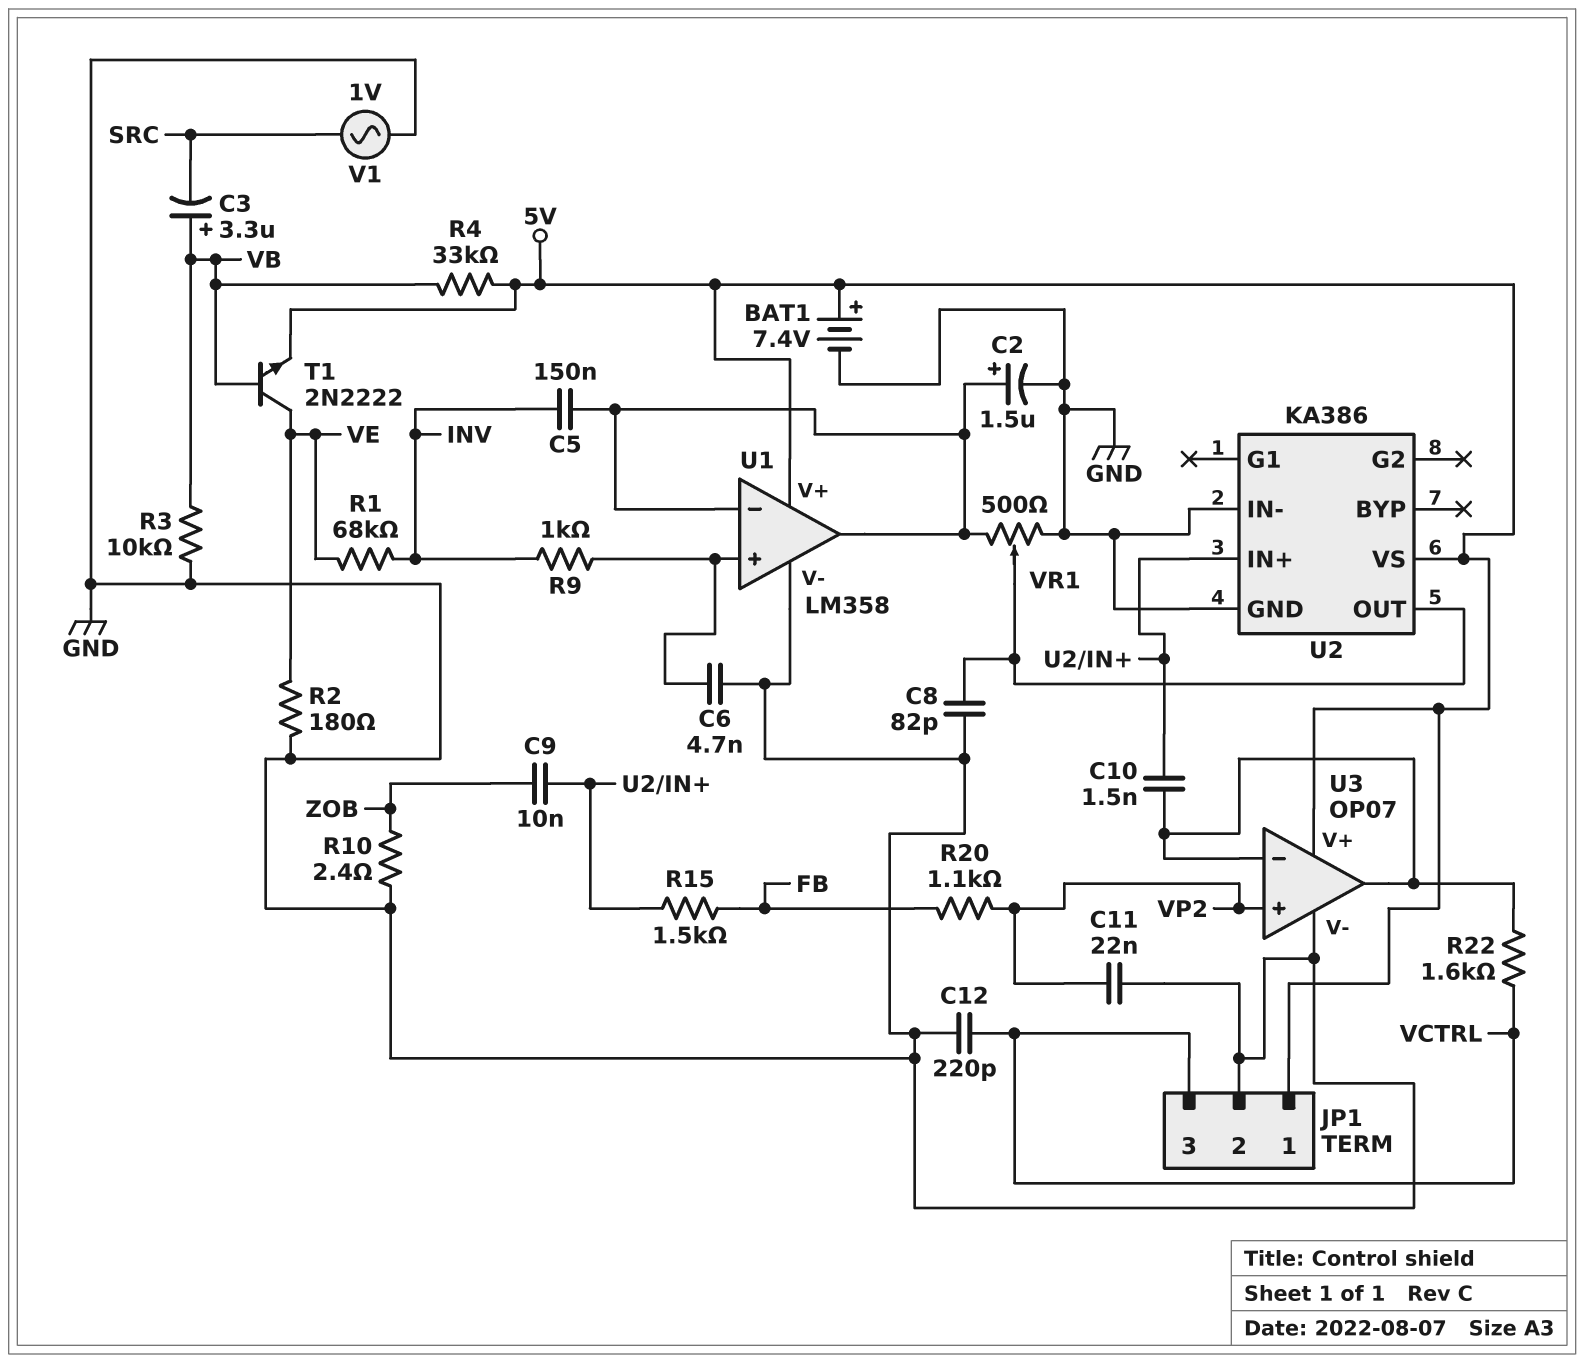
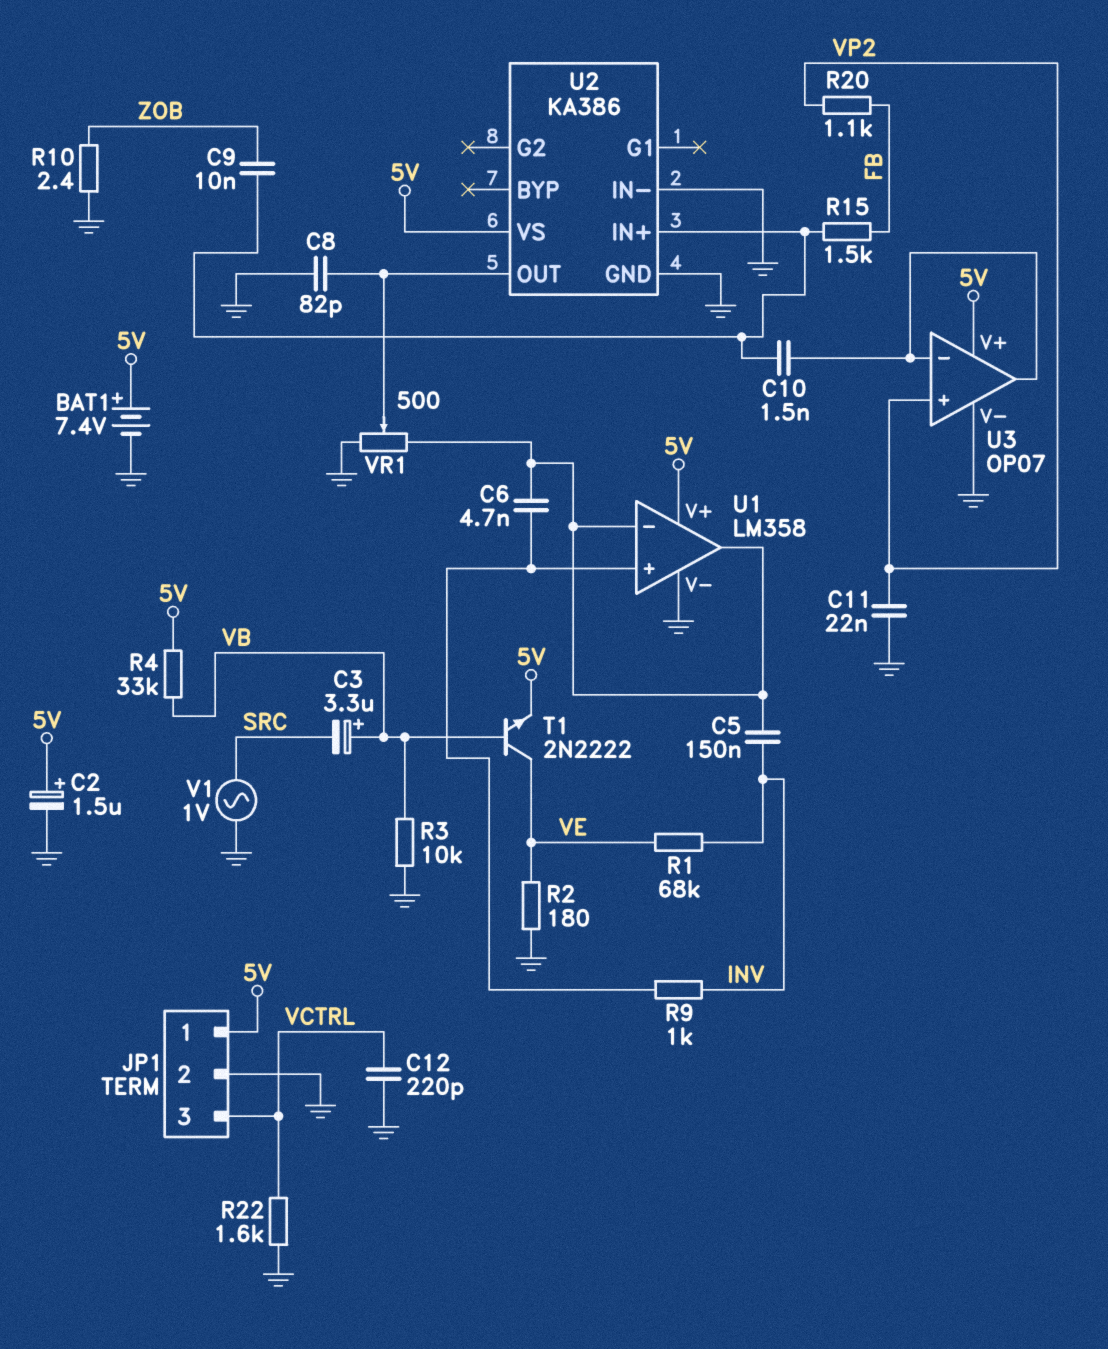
C2: 1.5uF (plus U1/in-, minus GND) -> 1.5uF (plus 5V, minus GND)
C6: 4.7nF (GND, U1/in+) -> 4.7nF (U1/in+, U1/in-)
R22: 1.6k (U3/in-, VCTRL) -> 1.6k (GND, VCTRL)

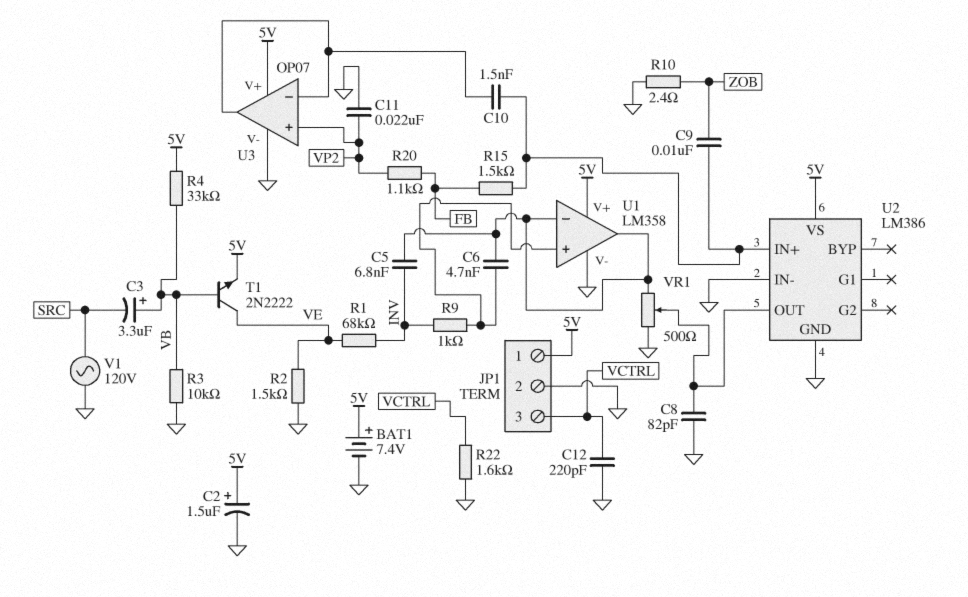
C5: 150nF (INV, U1/in-) -> 6.8nF (INV, U1/in-)
R2: 180 (GND, VE) -> 1.5k (GND, VE)
U2: KA386 -> LM386
V1: AC 1V (GND, SRC) -> AC 120V (GND, SRC)

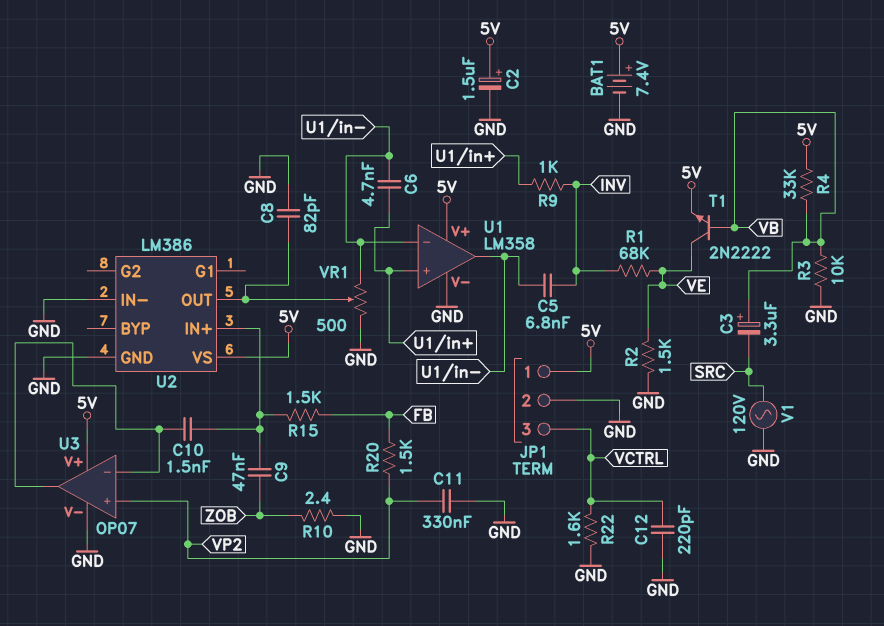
C9: 10nF (U2/IN+, ZOB) -> 47nF (U2/IN+, ZOB)
C11: 22nF (GND, VP2) -> 330nF (GND, VP2)
R20: 1.1k (FB, VP2) -> 1.5k (FB, VP2)

